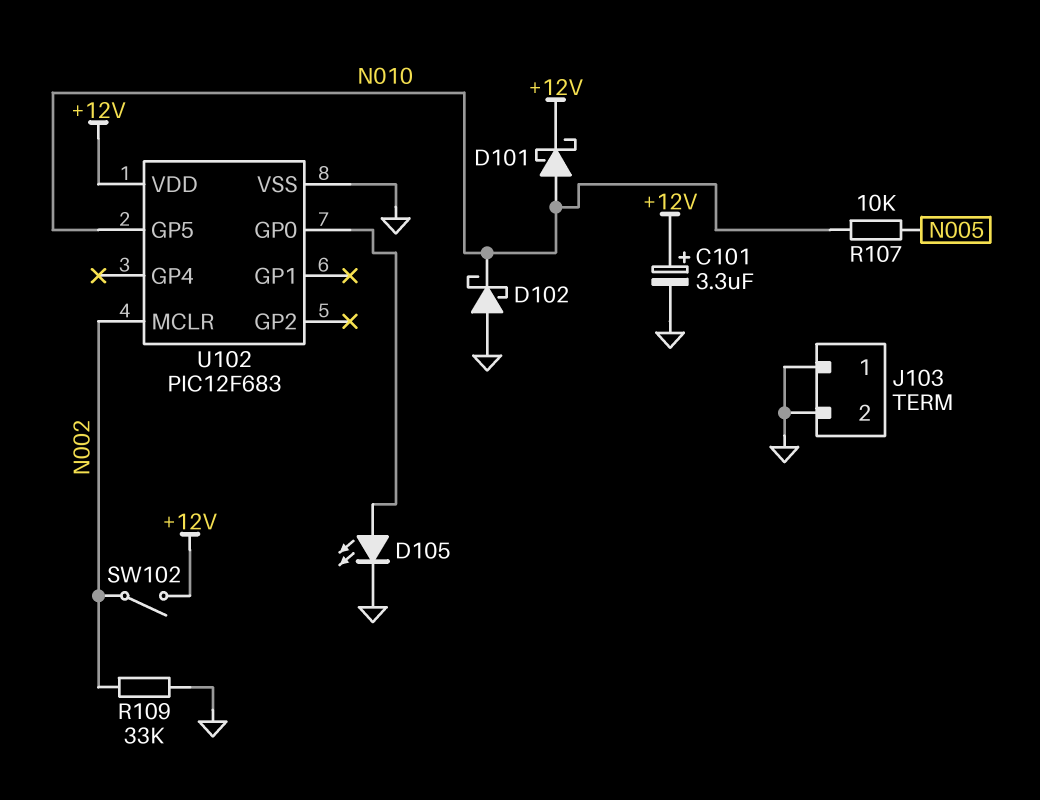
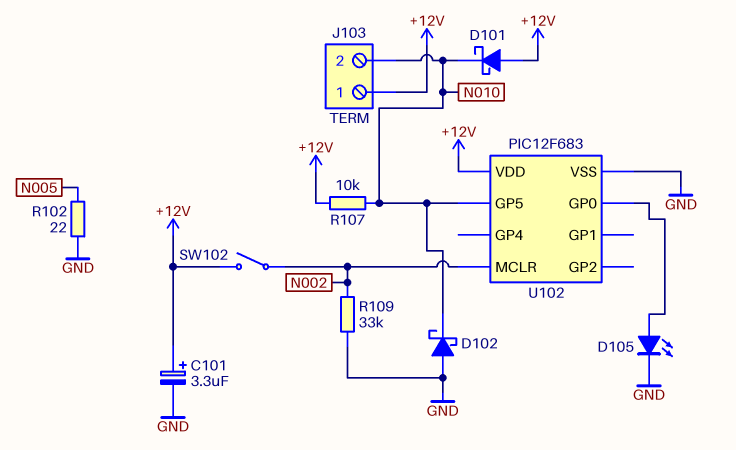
D101: schottky (A N010, K +12V) -> schottky (A +12V, K N010)
J103 pin 1: GND -> +12V
J103 pin 2: GND -> N010
R102: none -> 22 (GND, N005)
R107: 10k (N005, N010) -> 10k (+12V, N010)

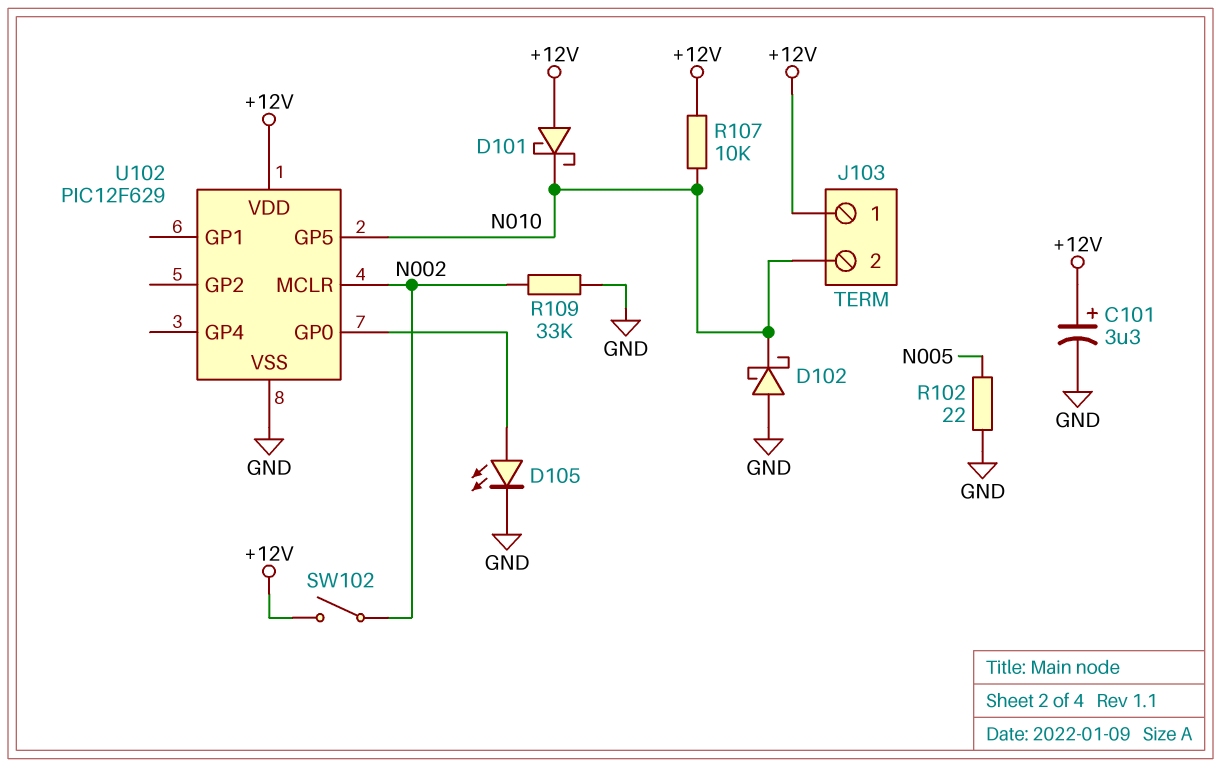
U102: PIC12F683 -> PIC12F629

